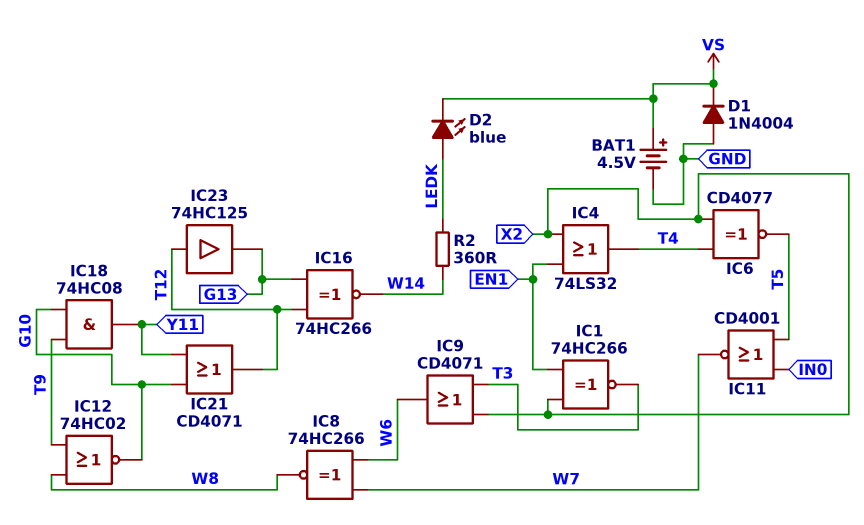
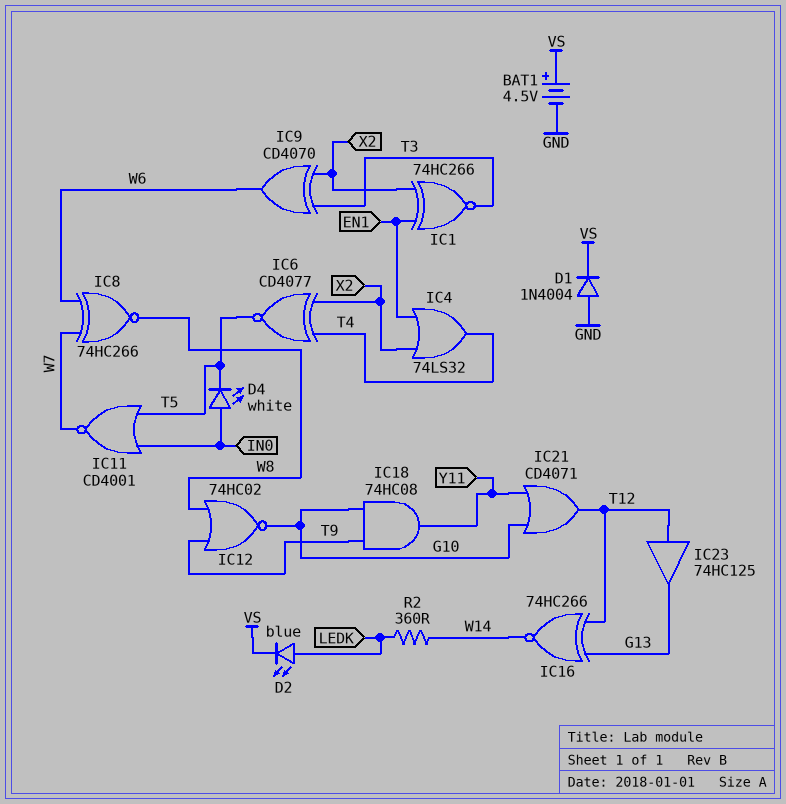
D4: none -> LED white (A IN0, K T5)
IC9: OR CD4071 (in T3, in X2, out W6) -> XOR CD4070 (in T3, in X2, out W6)

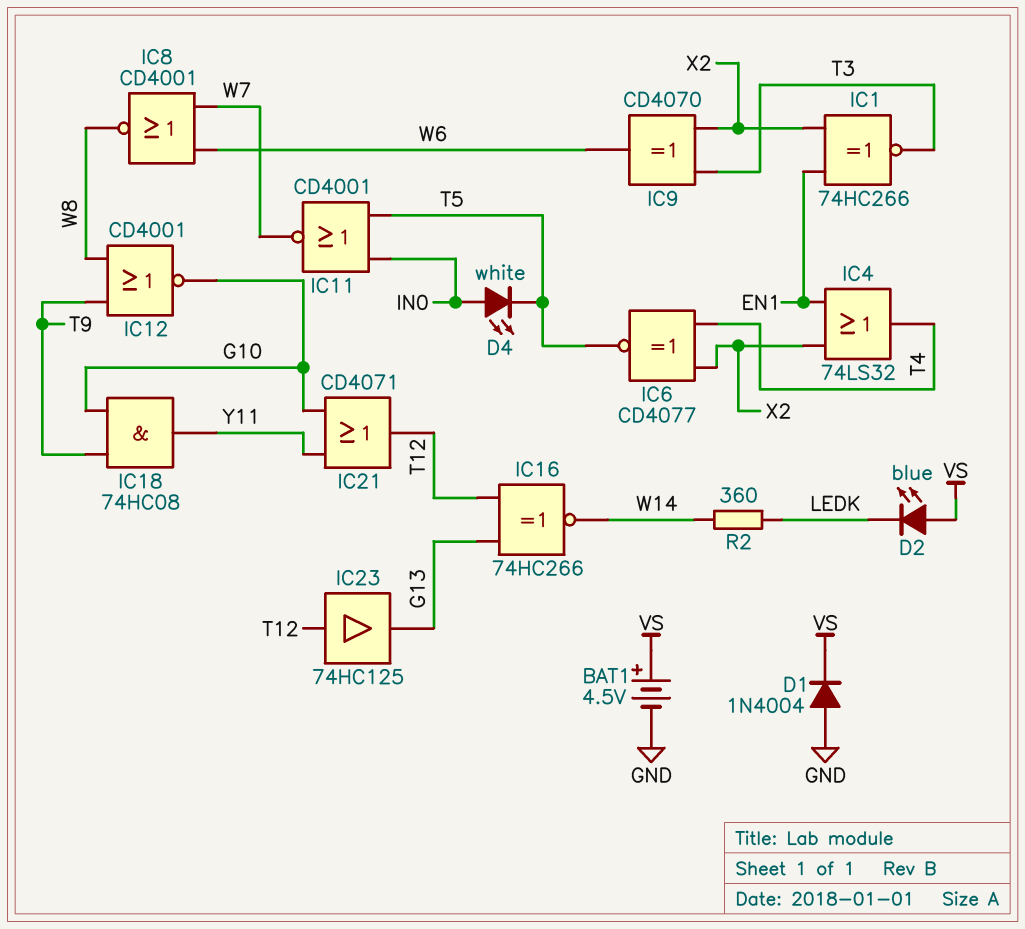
D2: LED blue (A LEDK, K VS) -> LED blue (A VS, K LEDK)
IC8: XNOR 74HC266 (in W6, in W7, out W8) -> NOR CD4001 (in W6, in W7, out W8)
IC12: NOR 74HC02 (in T9, in W8, out G10) -> NOR CD4001 (in T9, in W8, out G10)

